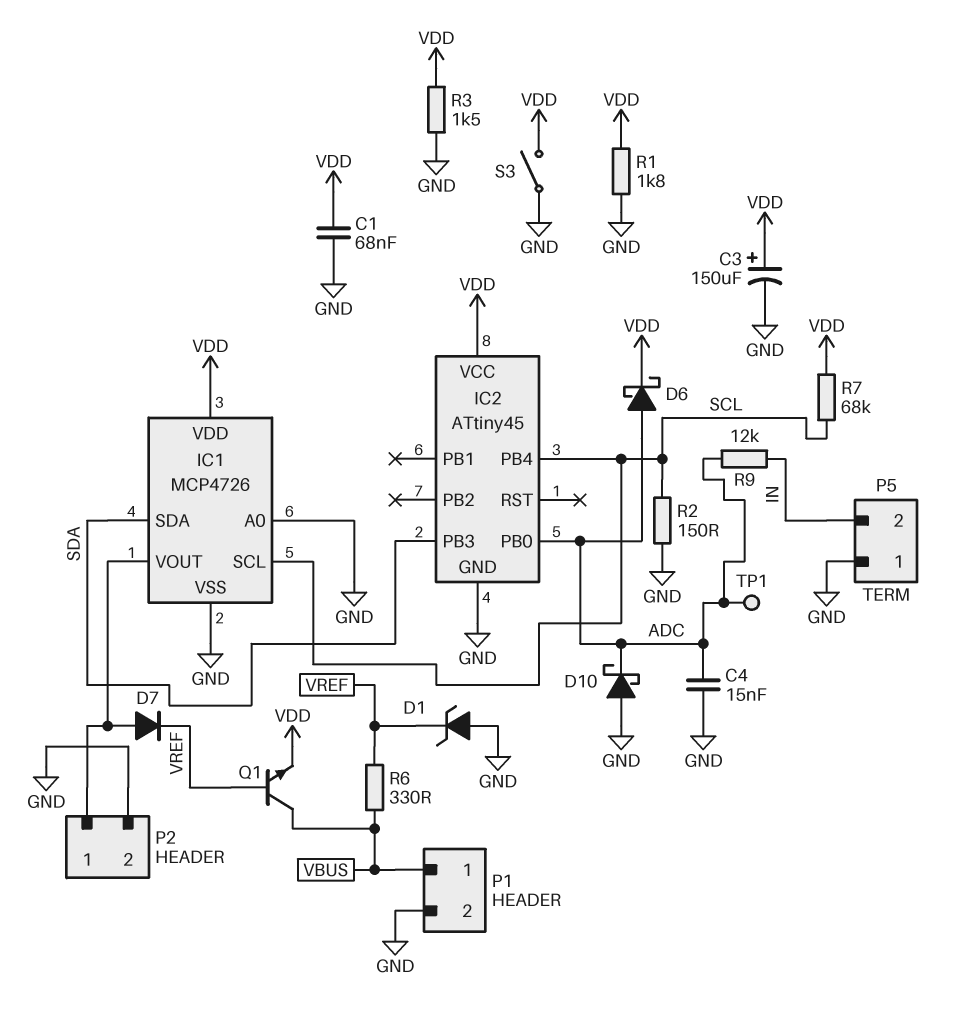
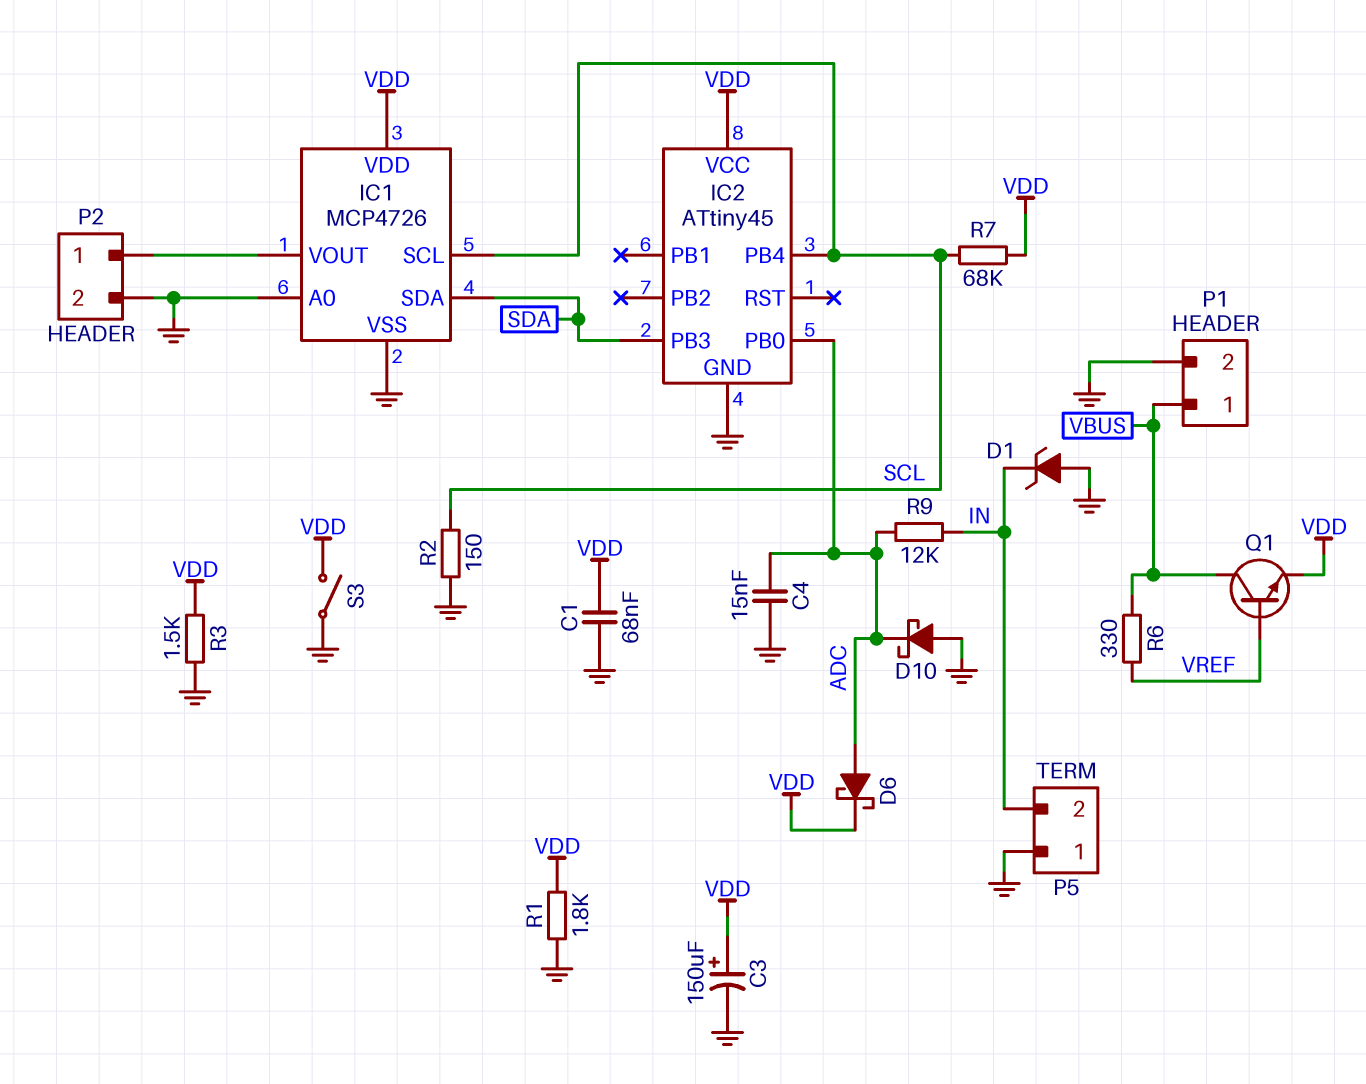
D1: zener (A GND, K VREF) -> zener (A GND, K IN)
D7: diode (A IC1/VOUT, K VREF) -> none
TP1: test point (ADC) -> none

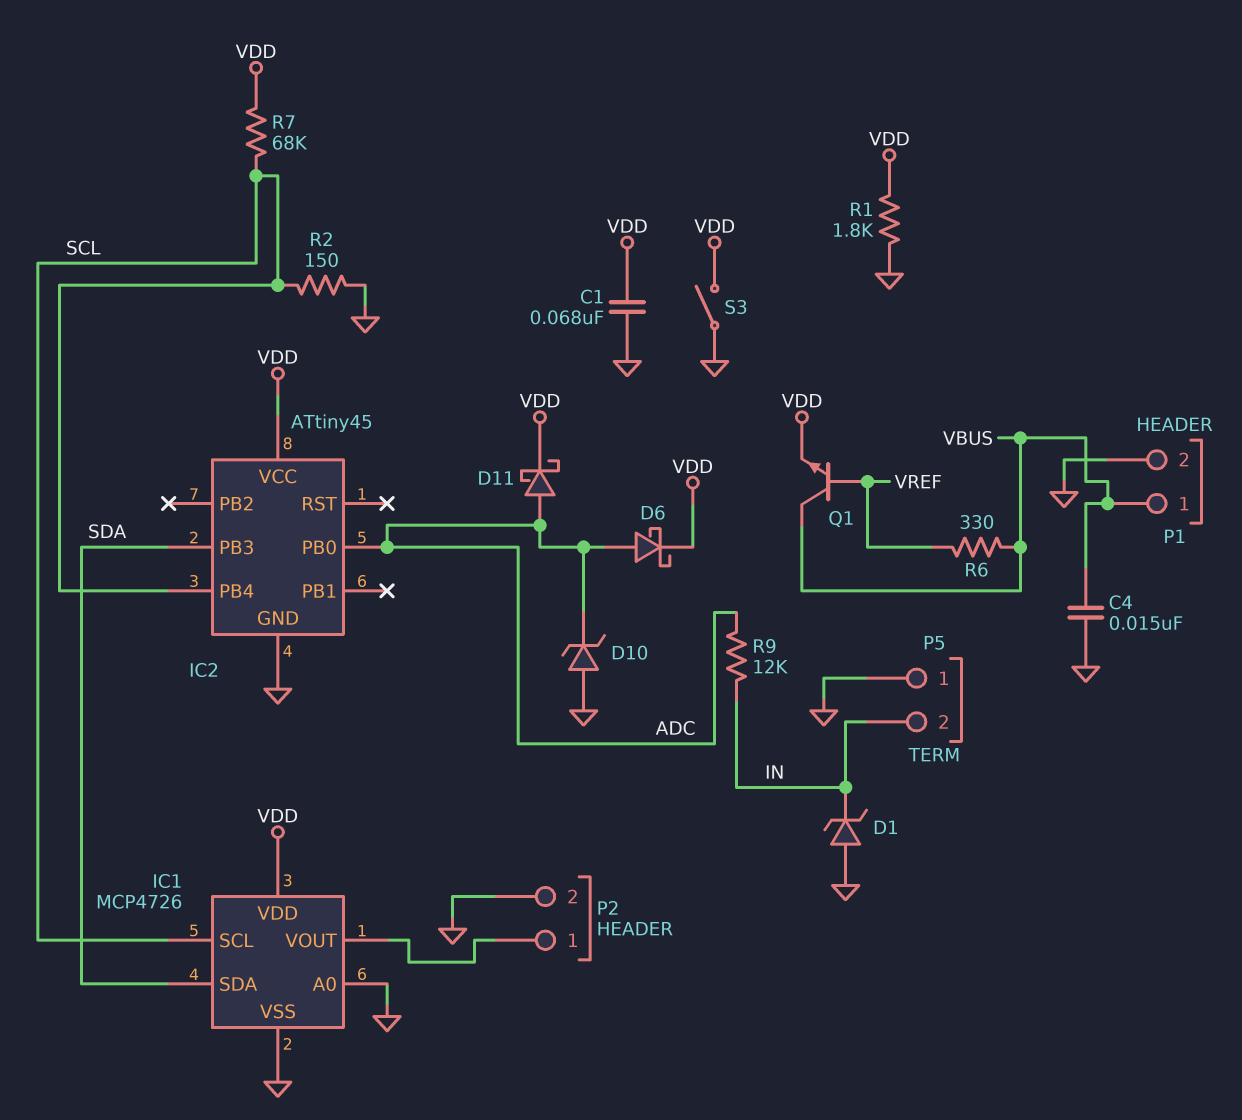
C3: 150uF (plus VDD, minus GND) -> none
C4: 15nF (ADC, GND) -> 15nF (GND, VBUS)
D10: schottky (A GND, K ADC) -> zener (A GND, K ADC)
D11: none -> schottky (A ADC, K VDD)
R3: 1.5k (GND, VDD) -> none

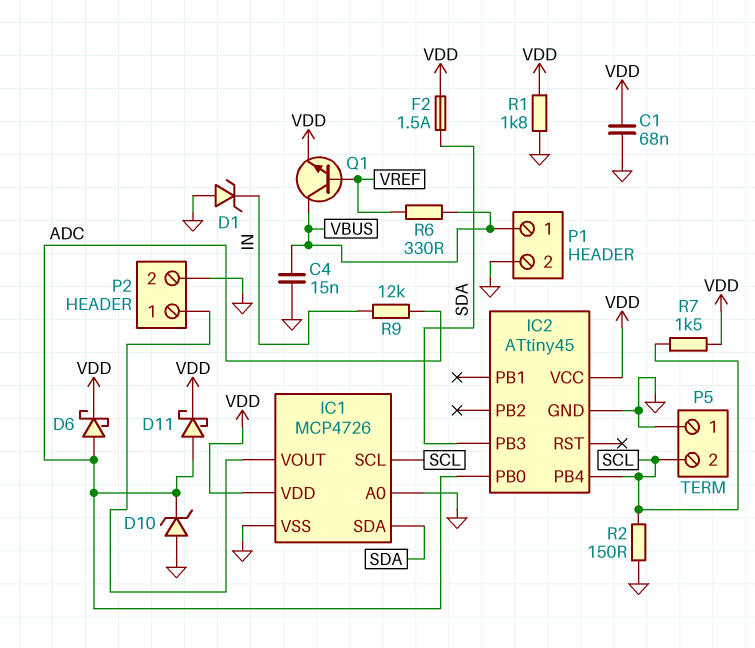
F2: none -> 1.5A (SDA, VDD)
P5 pin 2: IN -> SCL
R7: 68k (SCL, VDD) -> 1.5k (SCL, VDD)
S3: switch (GND, VDD) -> none

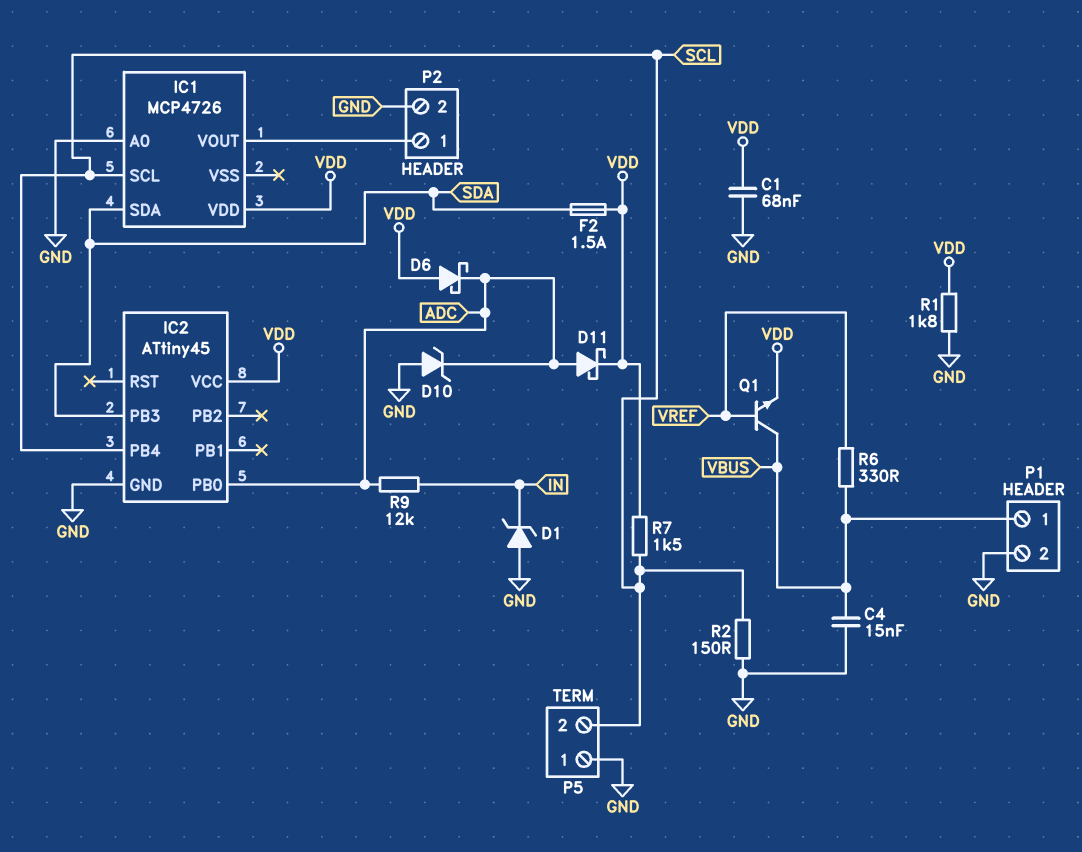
D6: schottky (A ADC, K VDD) -> schottky (A VDD, K ADC)
IC1 pin VSS: GND -> none

